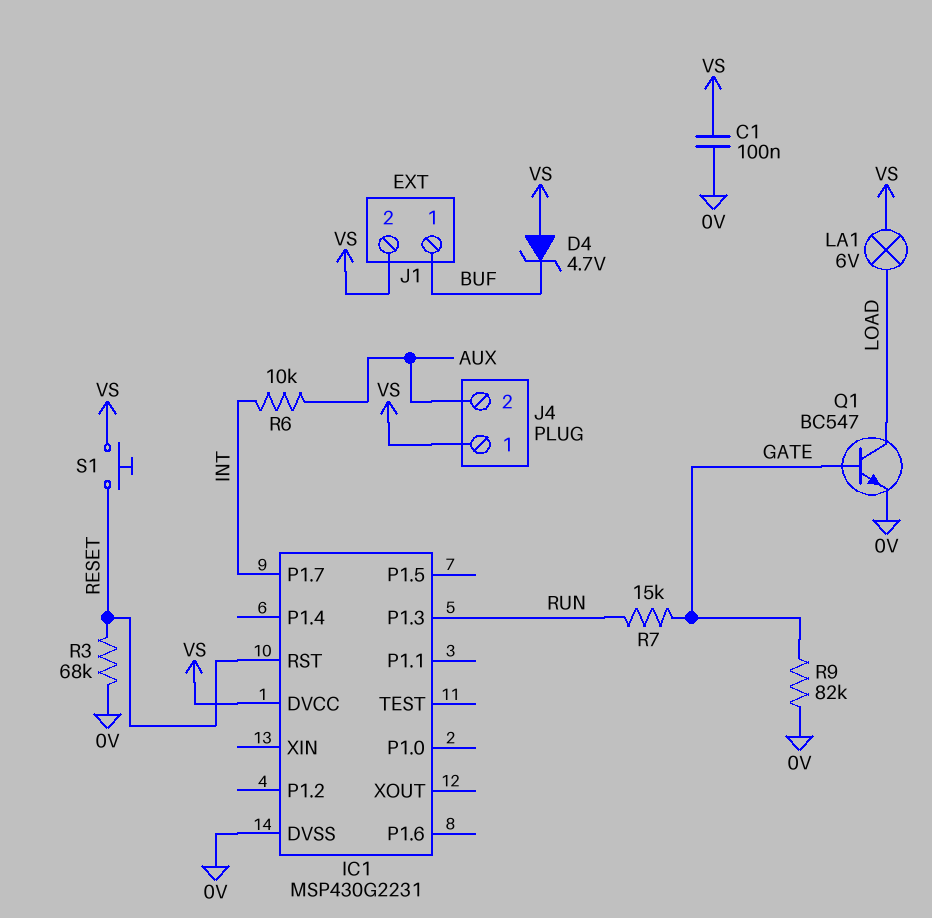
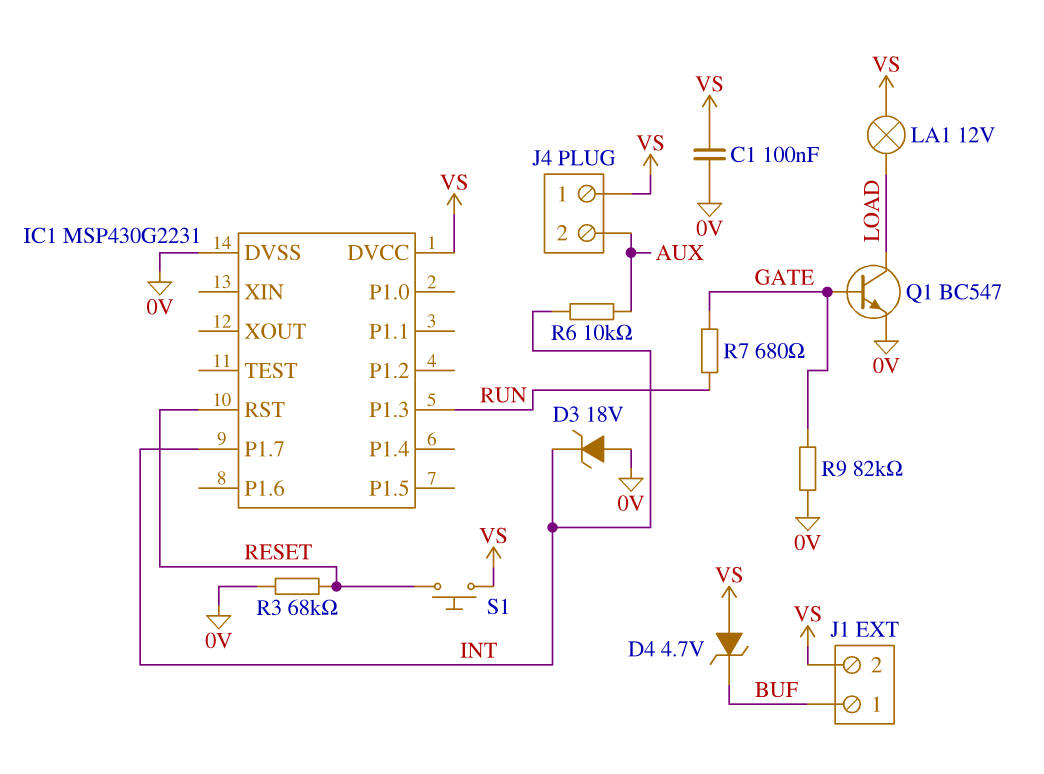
D3: none -> zener 18V (A 0V, K INT)
LA1: lamp 6V (LOAD, VS) -> lamp 12V (LOAD, VS)
R7: 15k (GATE, RUN) -> 680 (GATE, RUN)

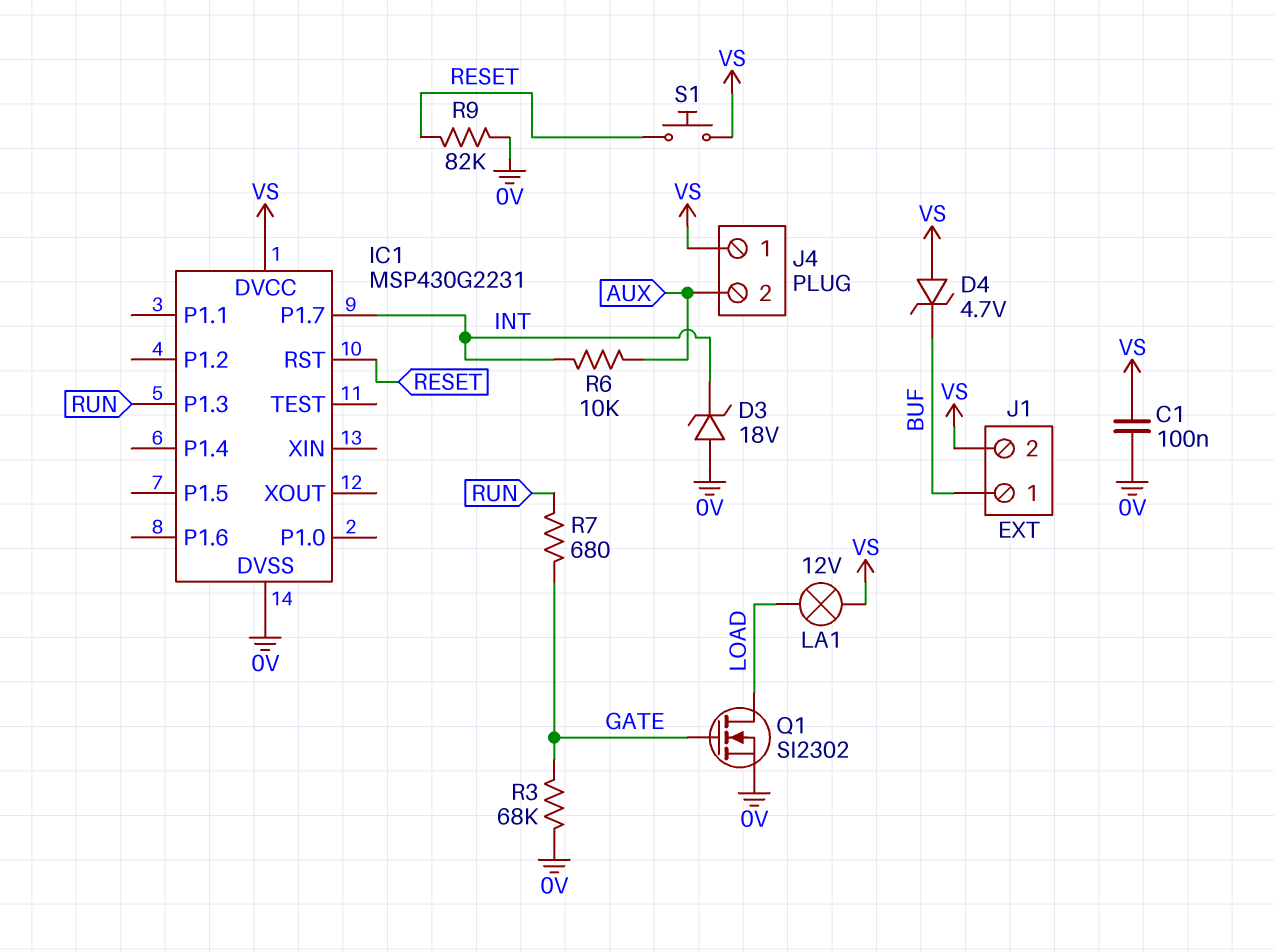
Q1: NPN BC547 (B GATE, C LOAD, E 0V) -> NMOS SI2302 (G GATE, D LOAD, S 0V)
R3: 68k (0V, RESET) -> 68k (0V, GATE)
R9: 82k (0V, GATE) -> 82k (0V, RESET)

